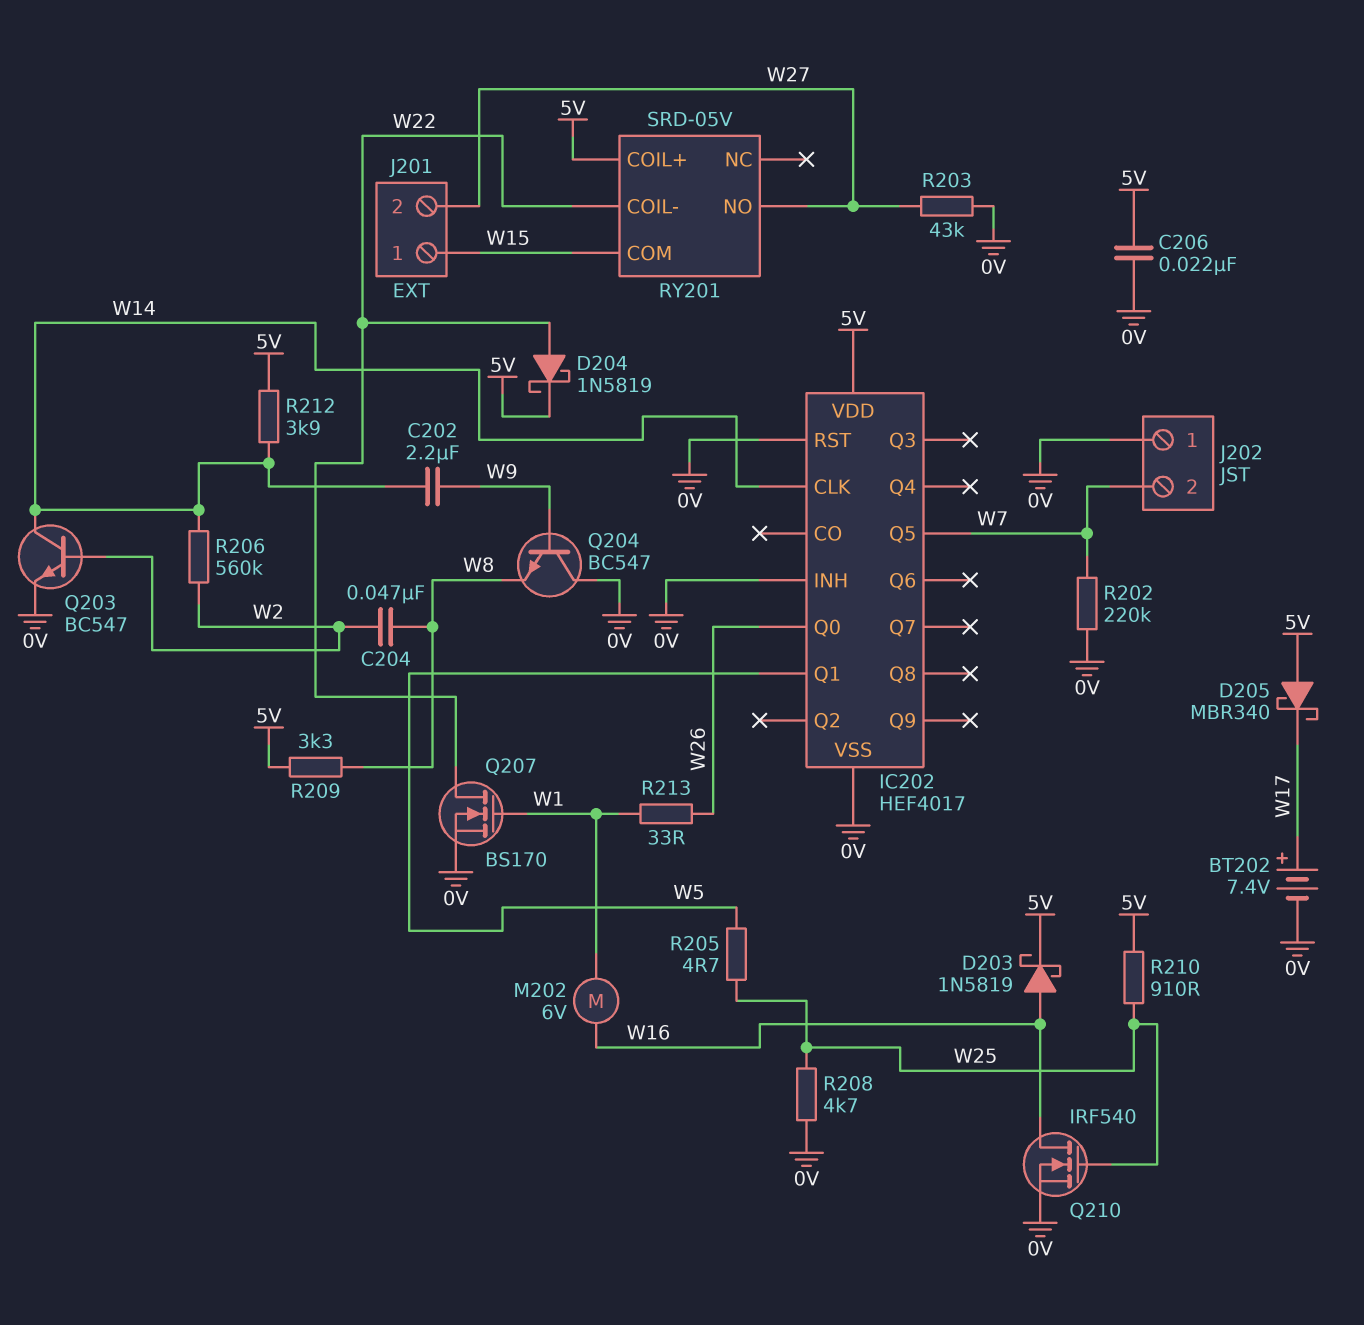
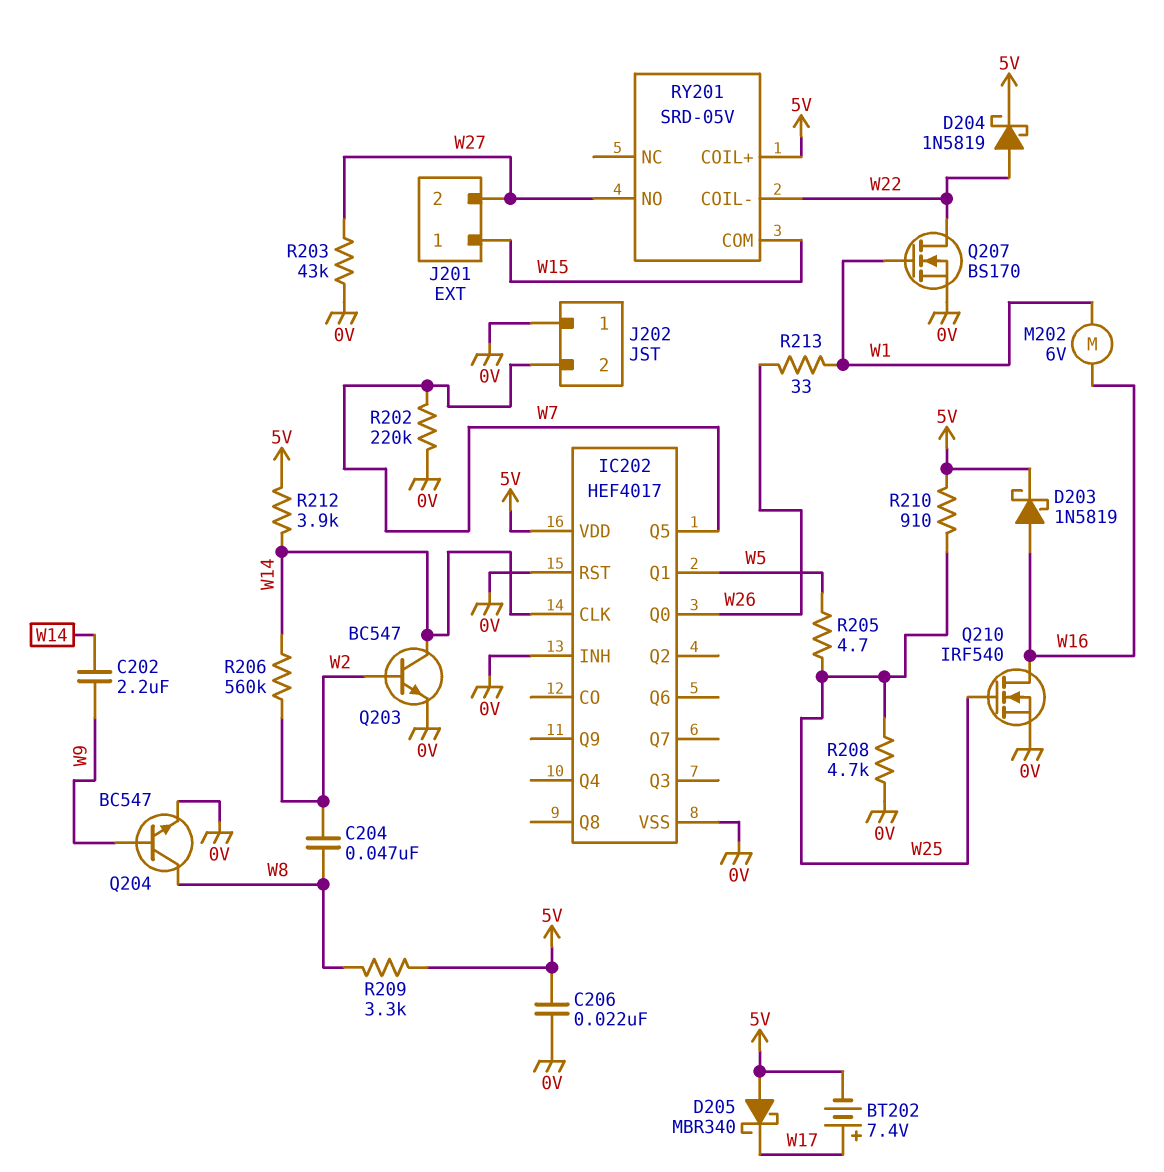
BT202: 7.4V (plus W17, minus 0V) -> 7.4V (plus W17, minus 5V)
Q204: NPN BC547 (B W9, C 0V, E W8) -> NPN BC547 (B W9, C W8, E 0V)

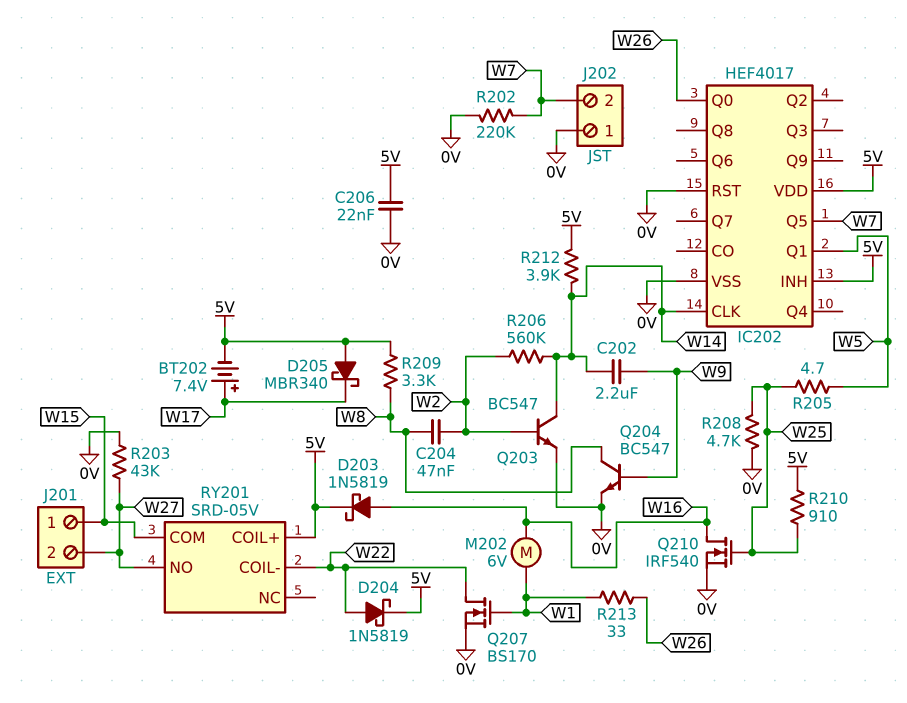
IC202 pin INH: 0V -> 5V

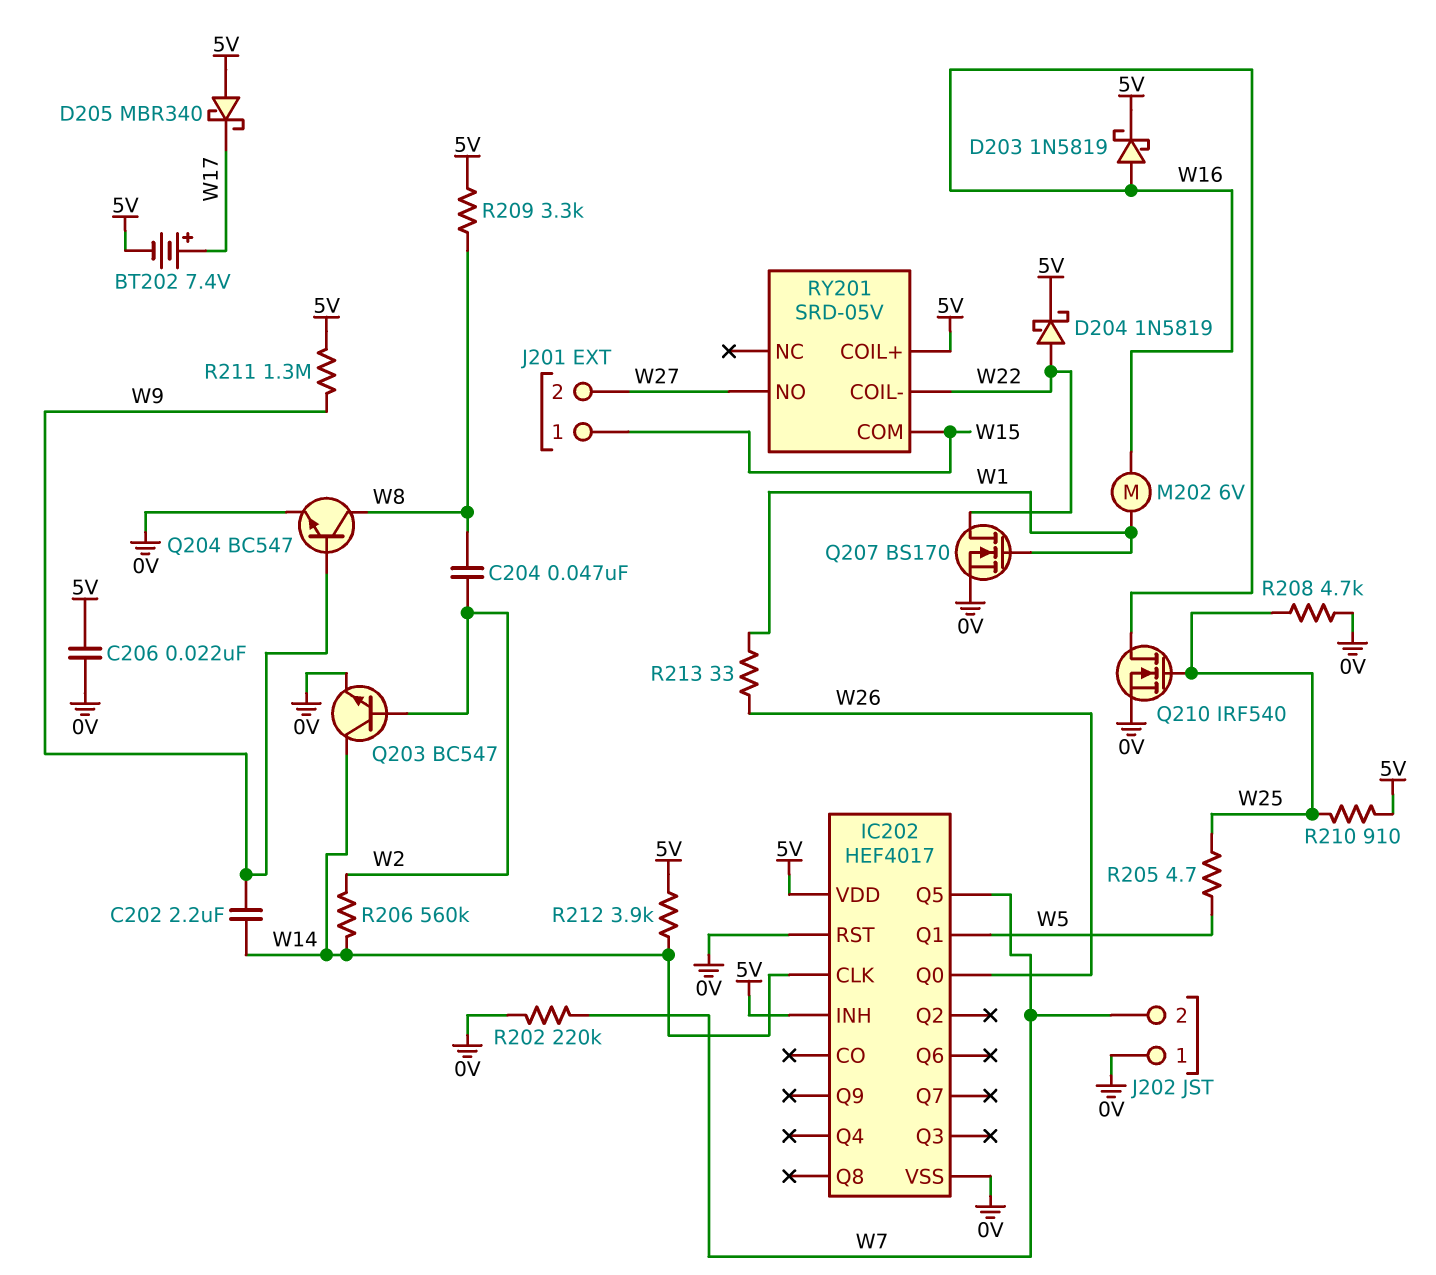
R203: 43k (0V, W27) -> none
R211: none -> 1.3M (5V, W9)

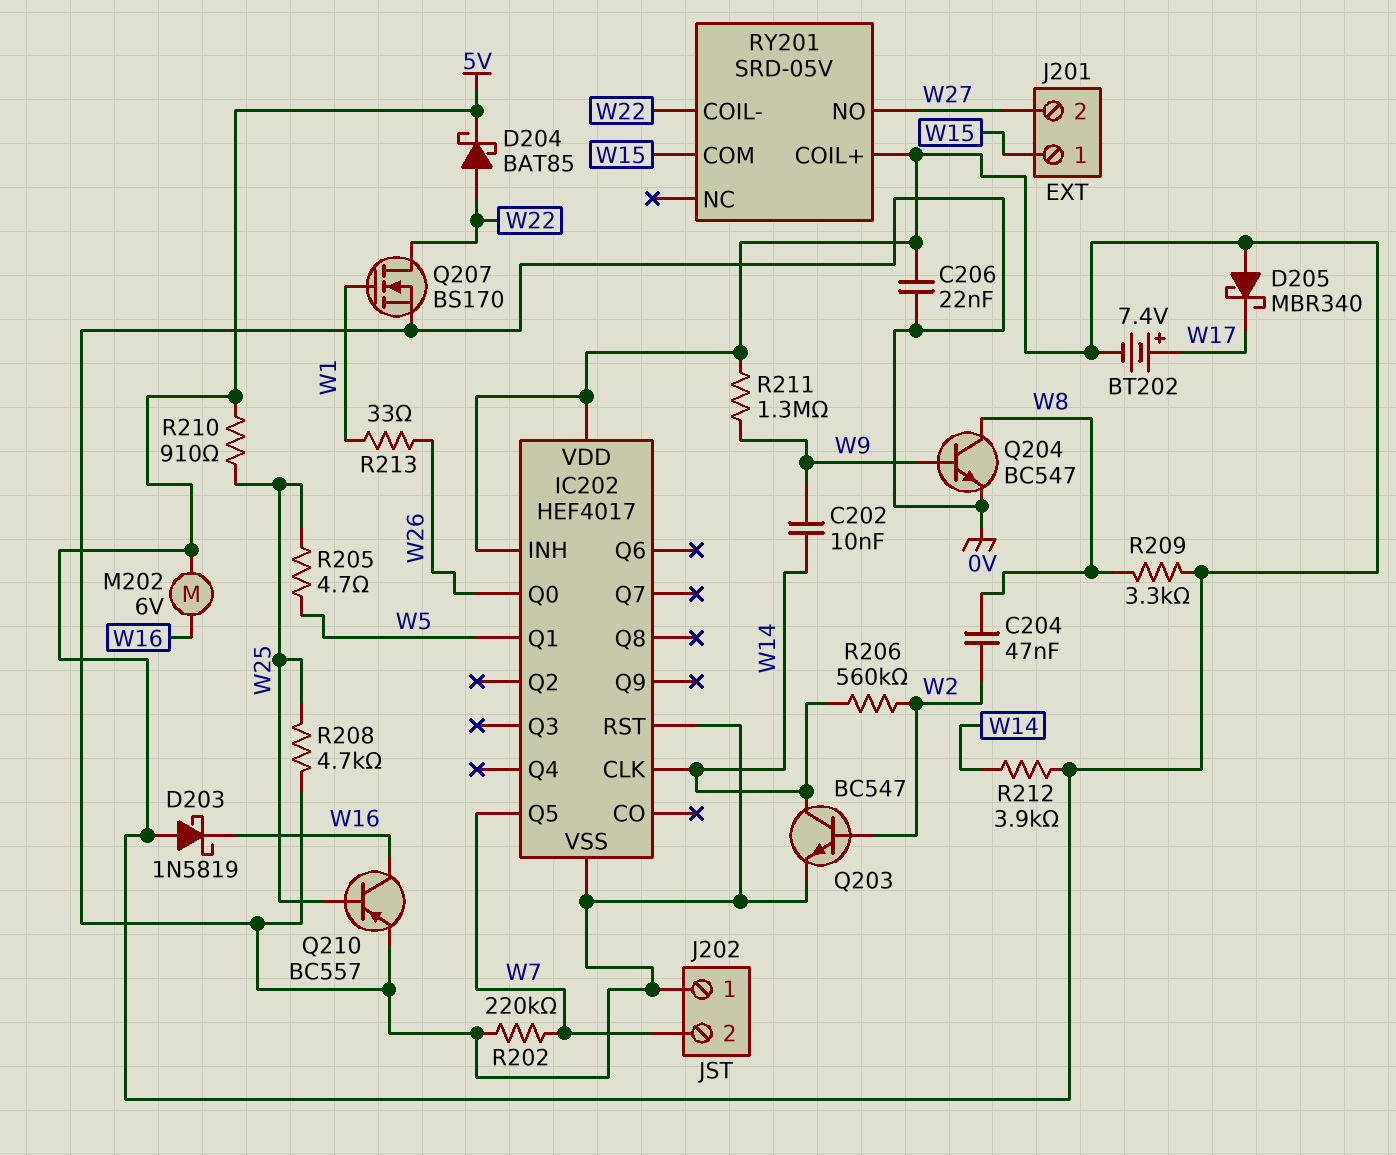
C202: 2.2uF (W9, W14) -> 10nF (W9, W14)
D203: schottky 1N5819 (A W16, K 5V) -> schottky 1N5819 (A 5V, K W16)
D204: schottky 1N5819 (A W22, K 5V) -> schottky BAT85 (A W22, K 5V)
M202: motor 6V (W1, W16) -> motor 6V (5V, W16)
Q210: NMOS IRF540 (G W25, D W16, S 0V) -> PNP BC557 (B W25, C W16, E 0V)

